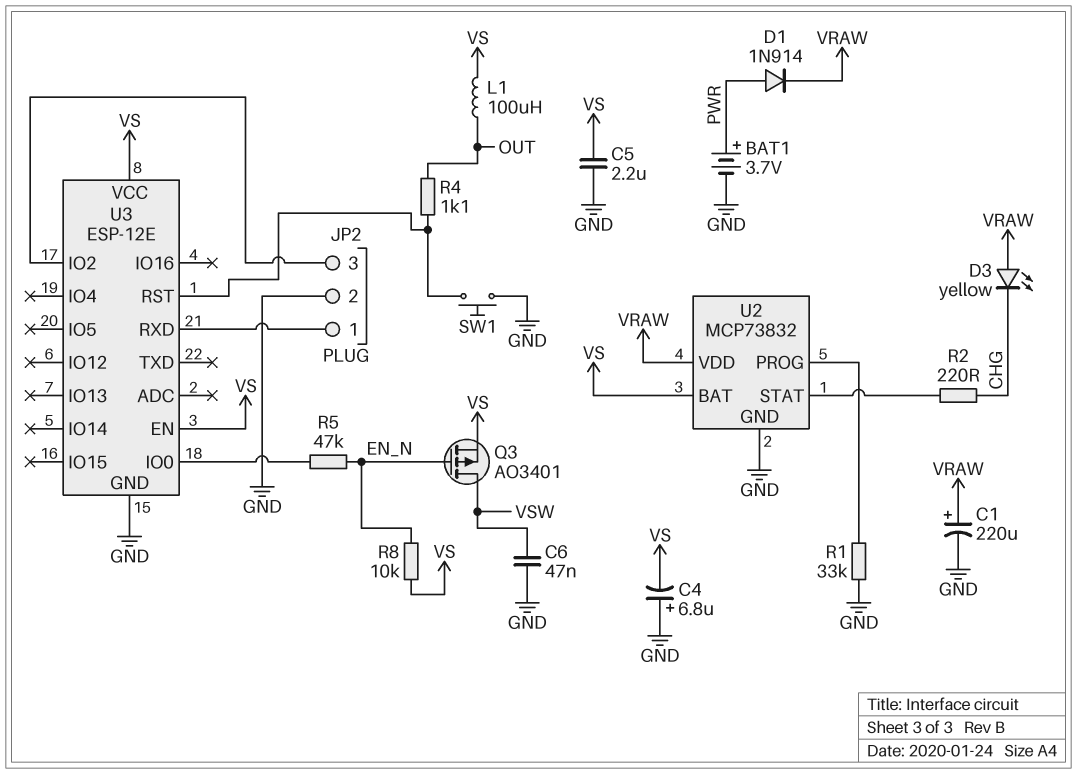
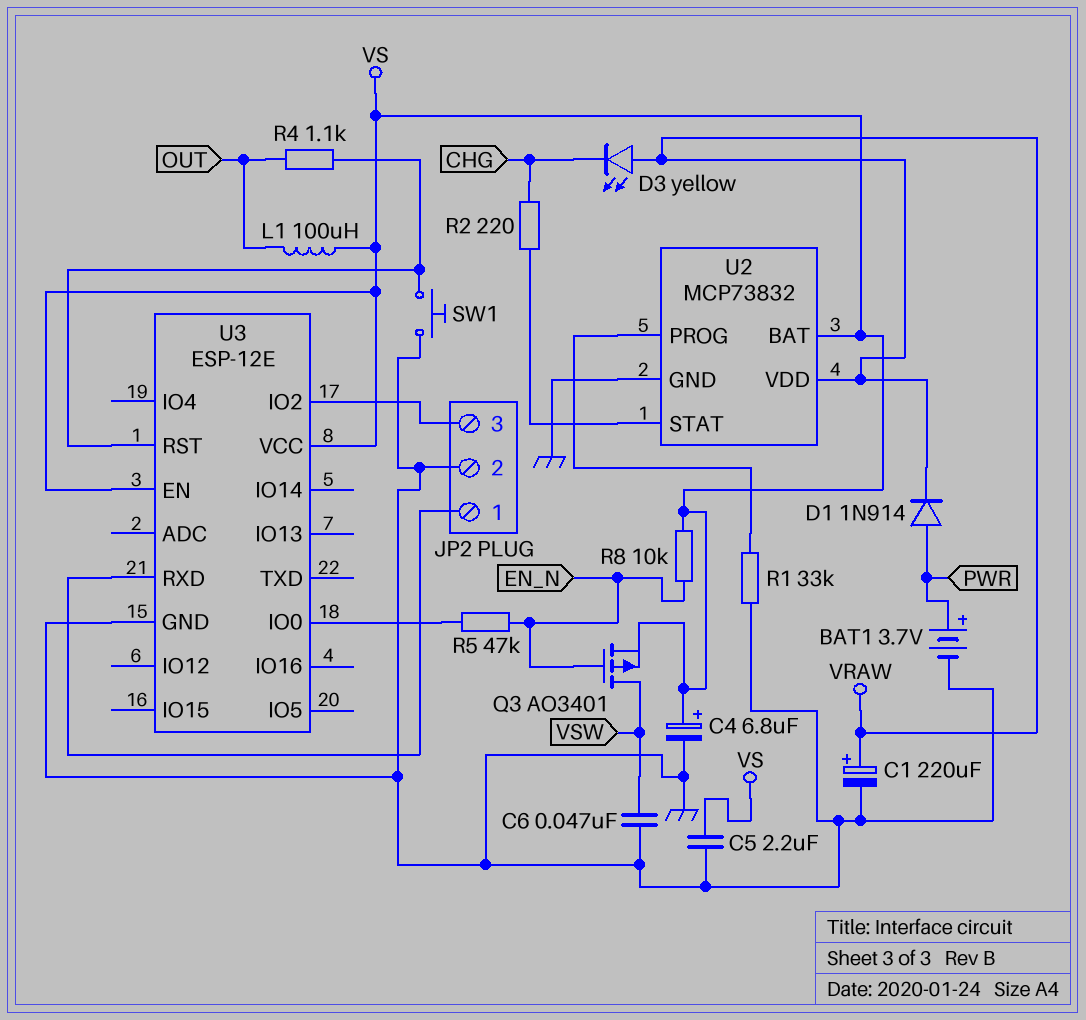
C4: 6.8uF (plus GND, minus VS) -> 6.8uF (plus VS, minus GND)

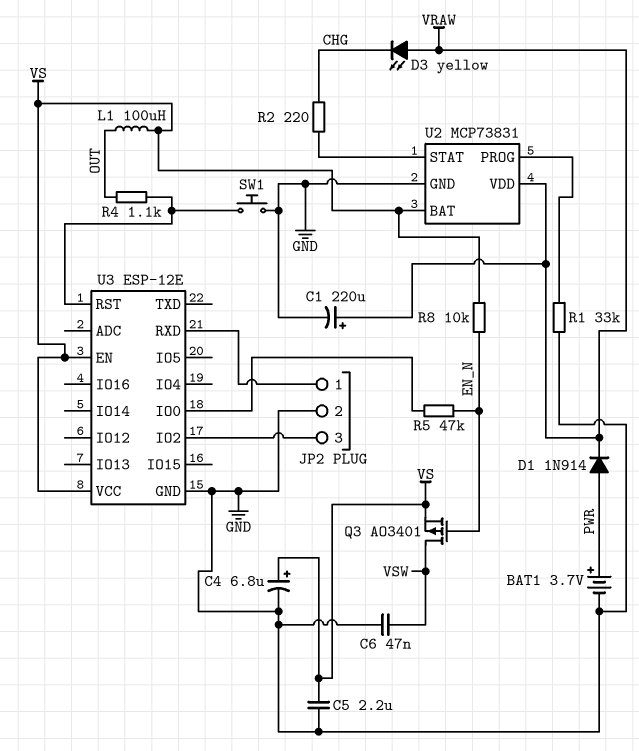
U2: MCP73832 -> MCP73831

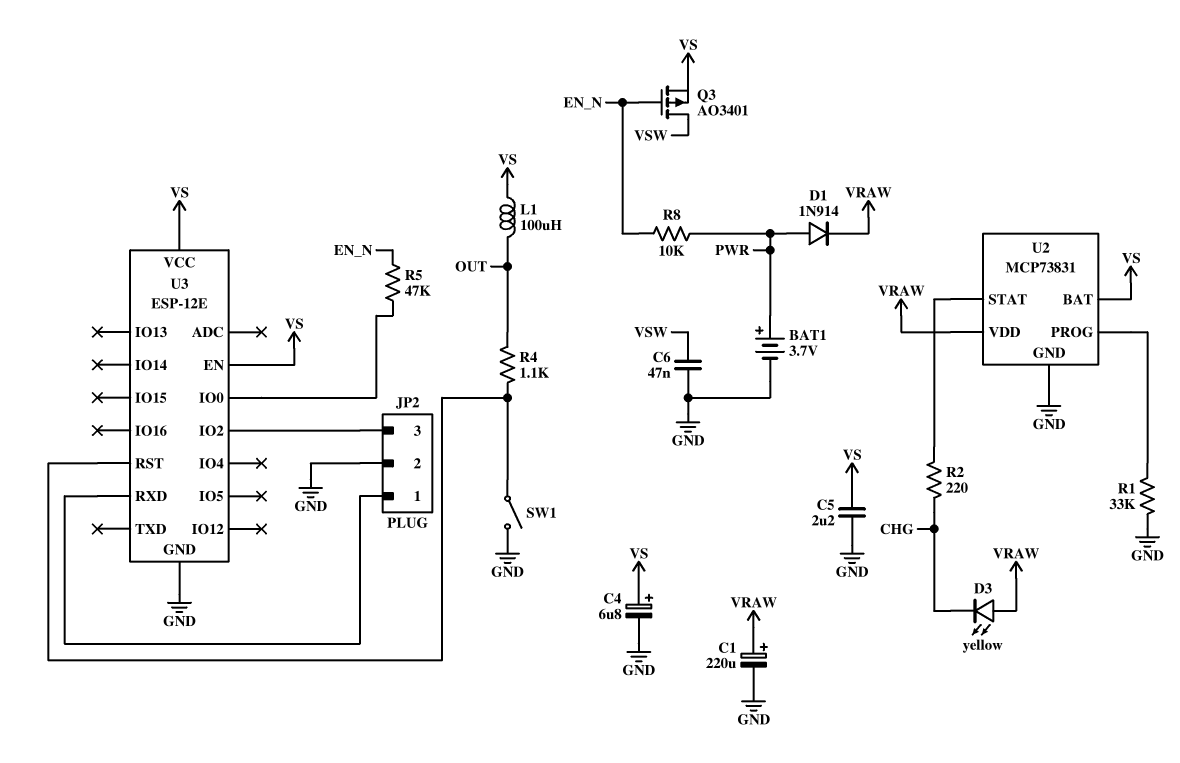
R8: 10k (EN_N, VS) -> 10k (EN_N, PWR)
SW1: button (GND, U3/RST) -> switch (GND, U3/RST)

